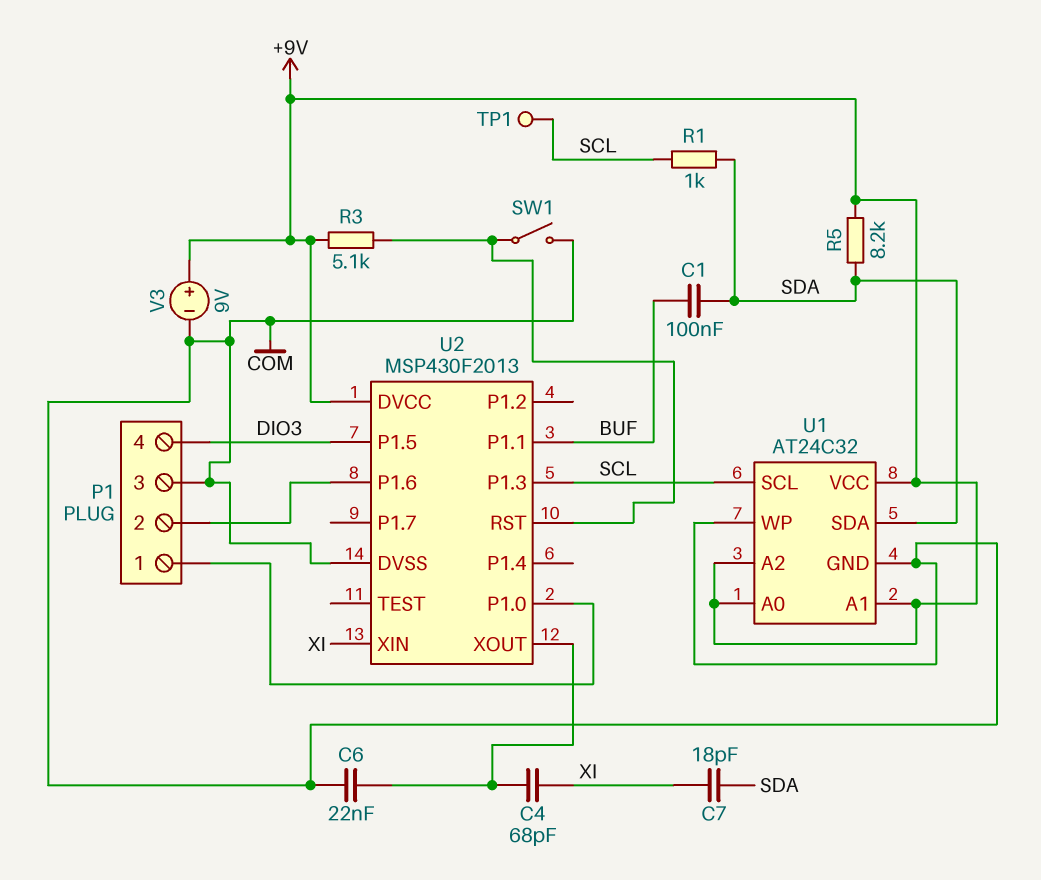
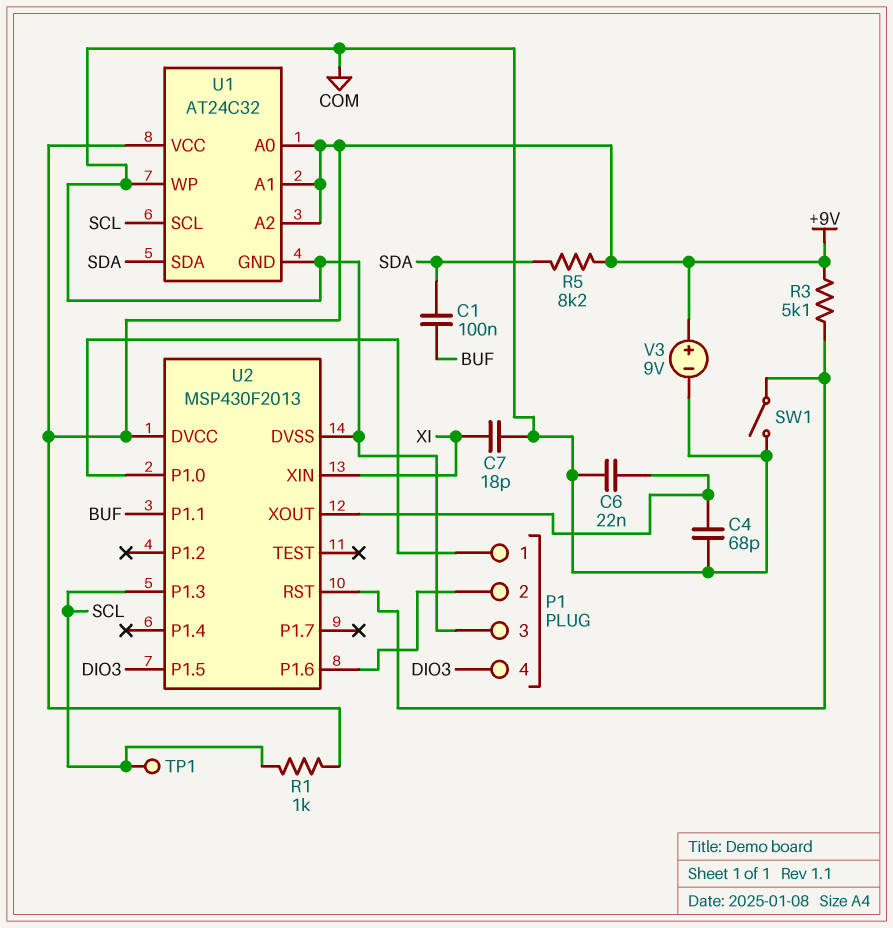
C4: 68pF (U2/XOUT, XI) -> 68pF (COM, U2/XOUT)
C7: 18pF (SDA, XI) -> 18pF (COM, XI)
R1: 1k (SCL, SDA) -> 1k (+9V, SCL)

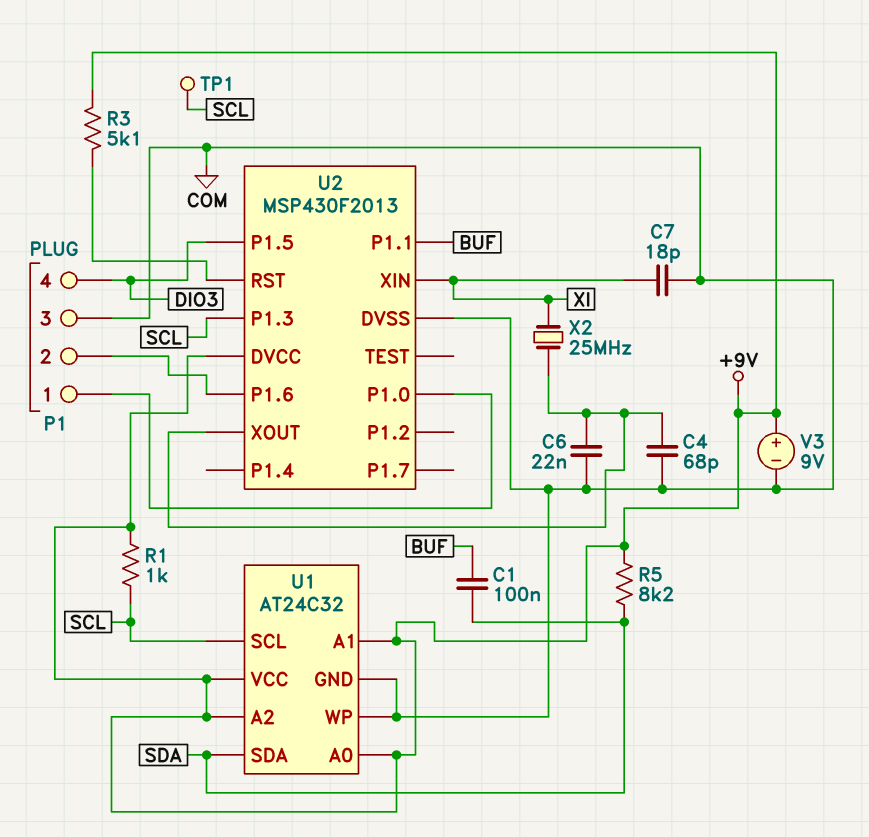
SW1: switch (COM, U2/RST) -> none
X2: none -> 25MHz (U2/XOUT, XI)

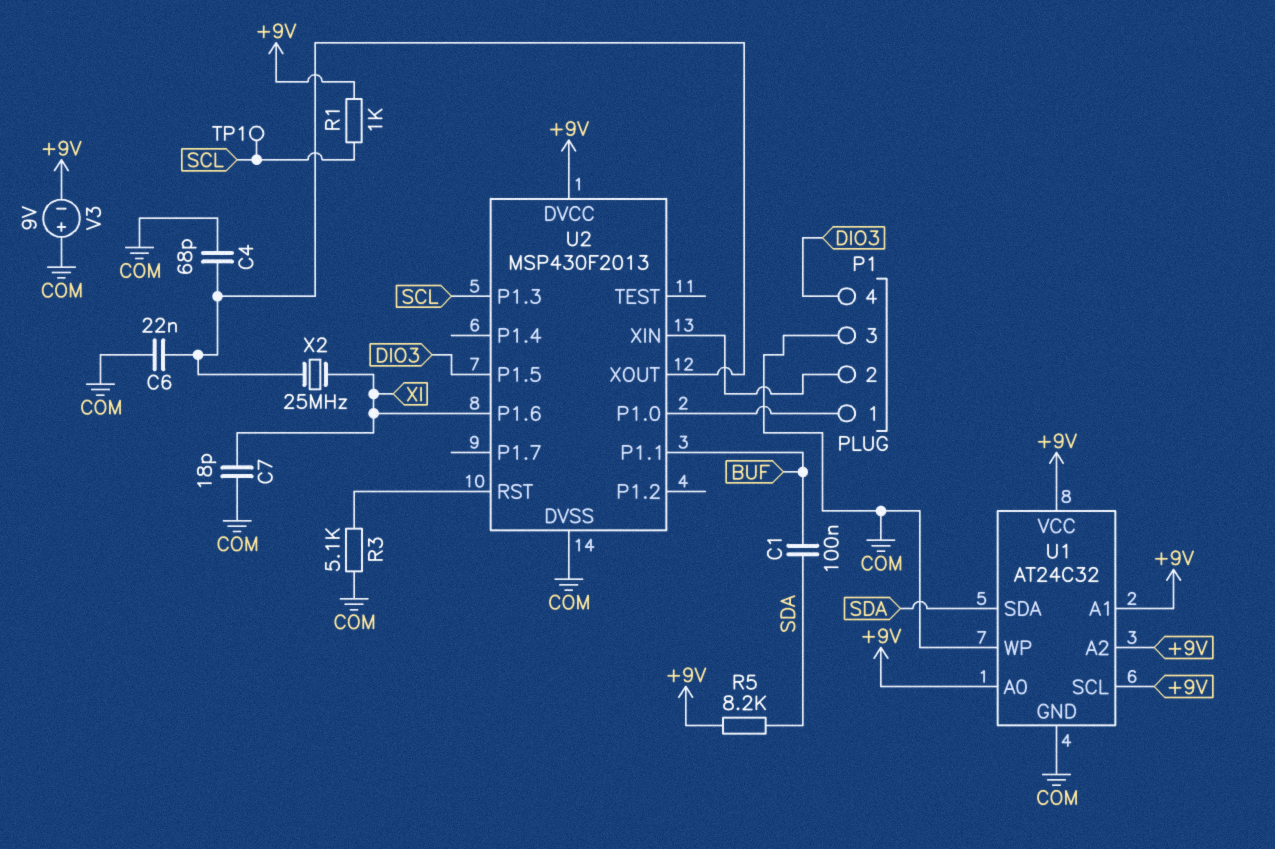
R3: 5.1k (+9V, U2/RST) -> 5.1k (COM, U2/RST)
U1 pin SCL: SCL -> +9V
U2 pin P1.6: P1/2 -> XI
U2 pin XIN: XI -> P1/2
V3: 9V (plus +9V, minus COM) -> 9V (plus COM, minus +9V)

